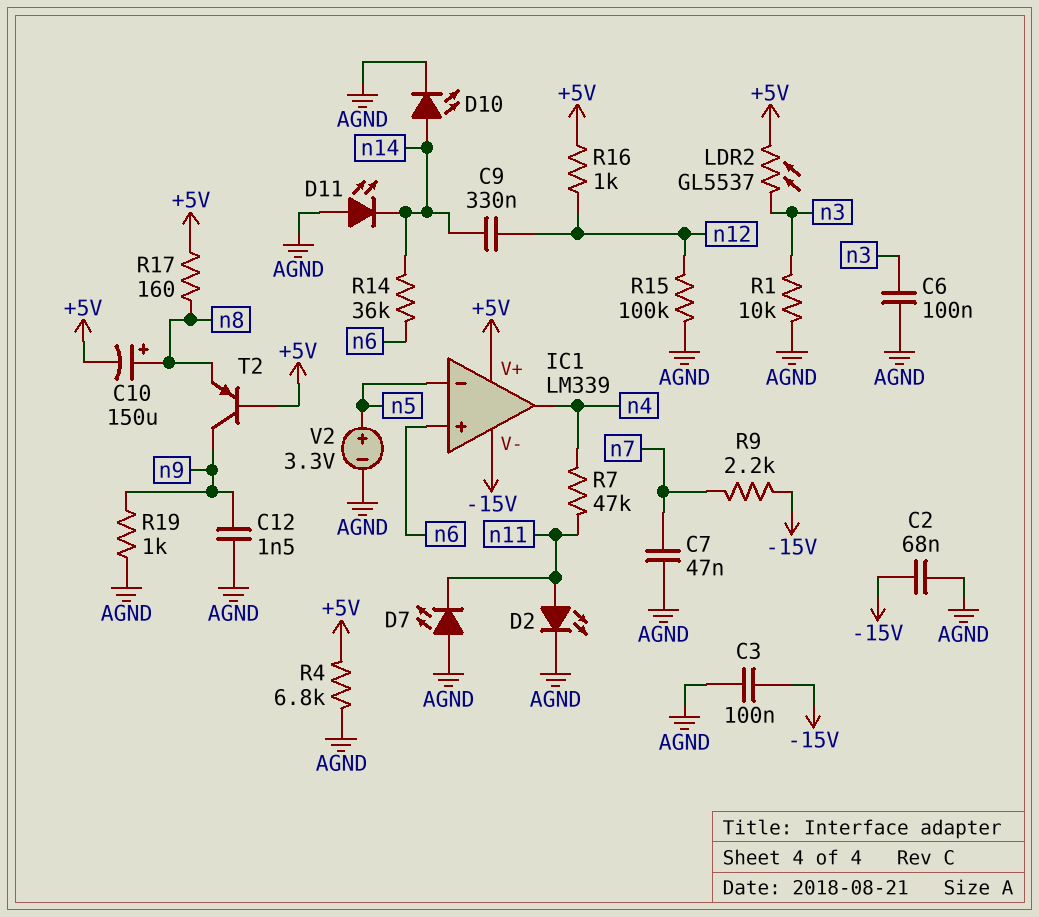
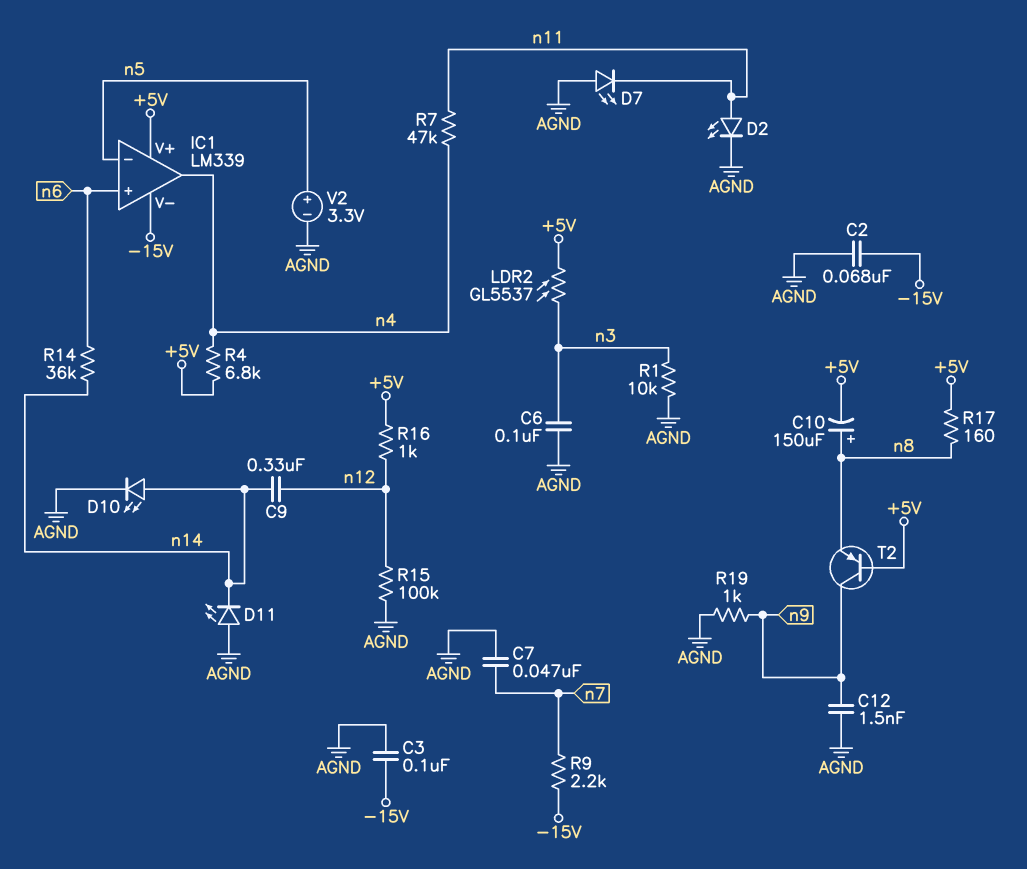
R4: 6.8k (+5V, AGND) -> 6.8k (+5V, n4)

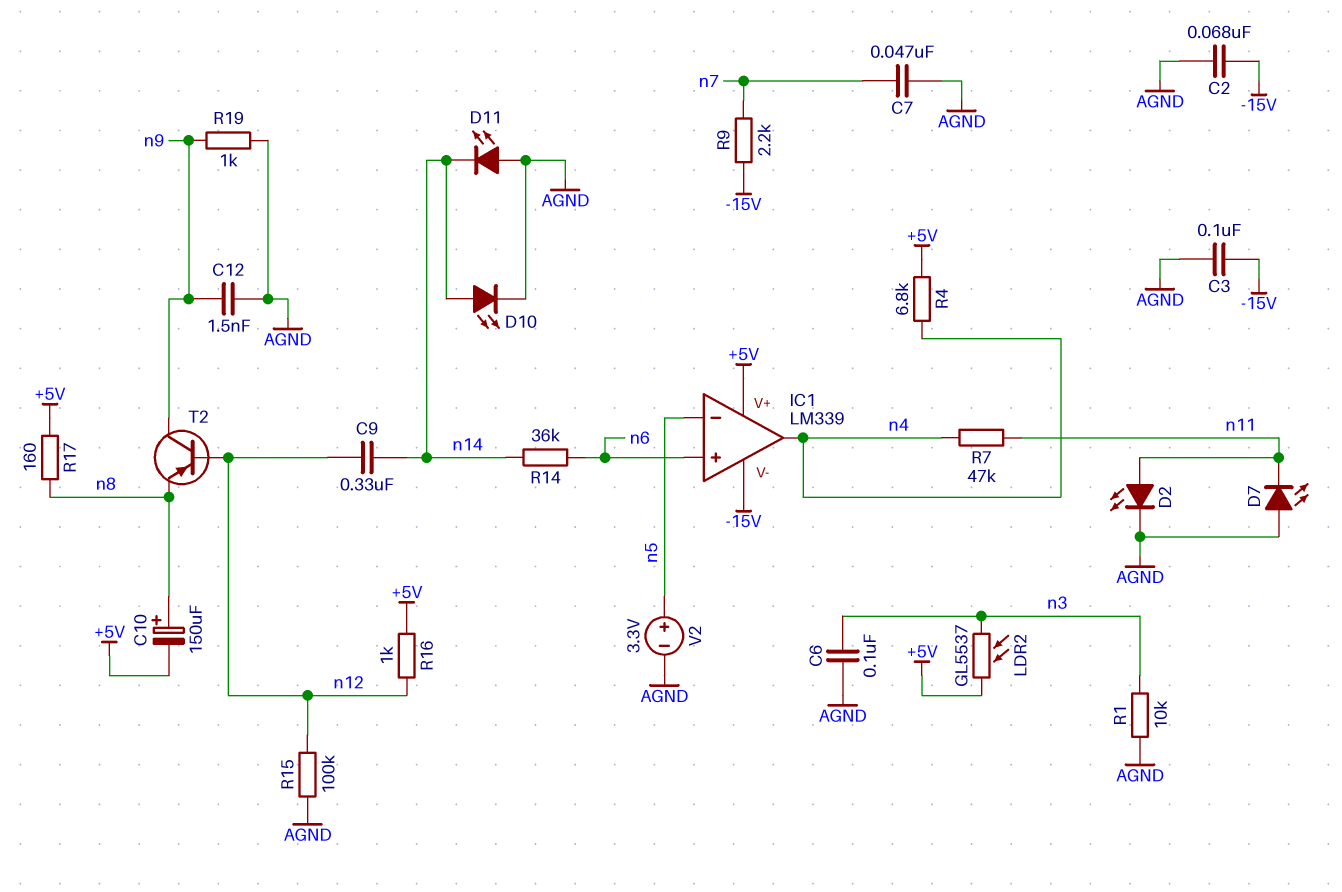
T2: PNP (B +5V, C n9, E n8) -> PNP (B n12, C n9, E n8)

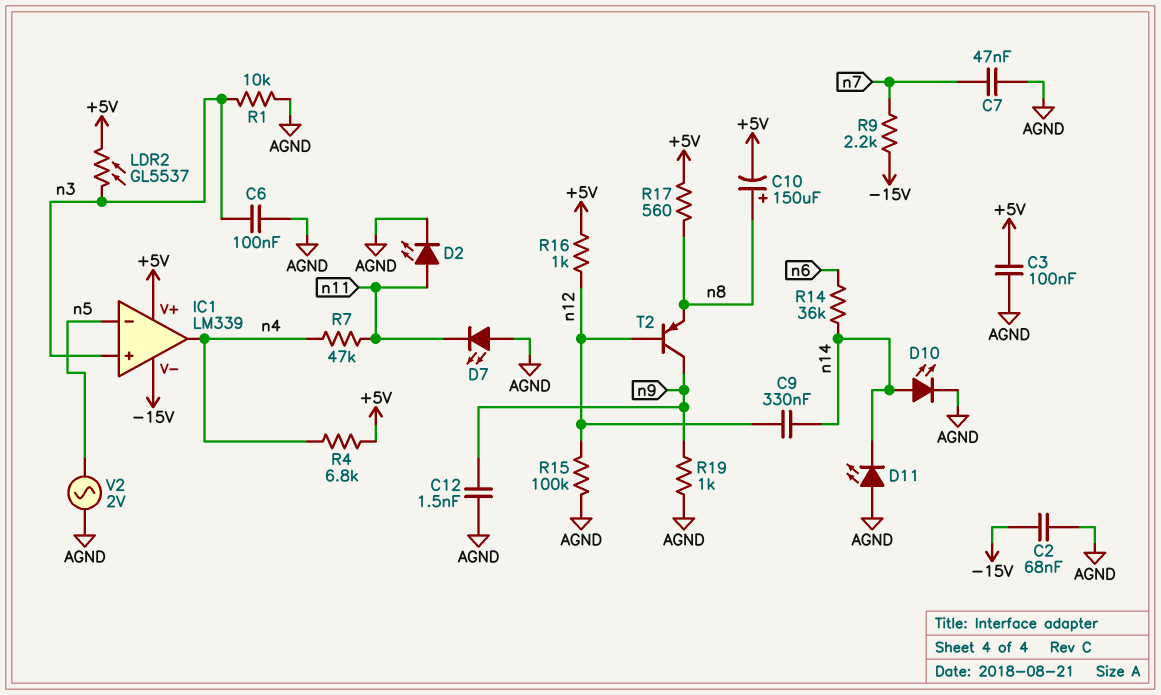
C3: 100nF (-15V, AGND) -> 100nF (+5V, AGND)
IC1 pin in+: n6 -> n3
R17: 160 (+5V, n8) -> 560 (+5V, n8)
V2: 3.3V (plus n5, minus AGND) -> AC 2V (AGND, n5)

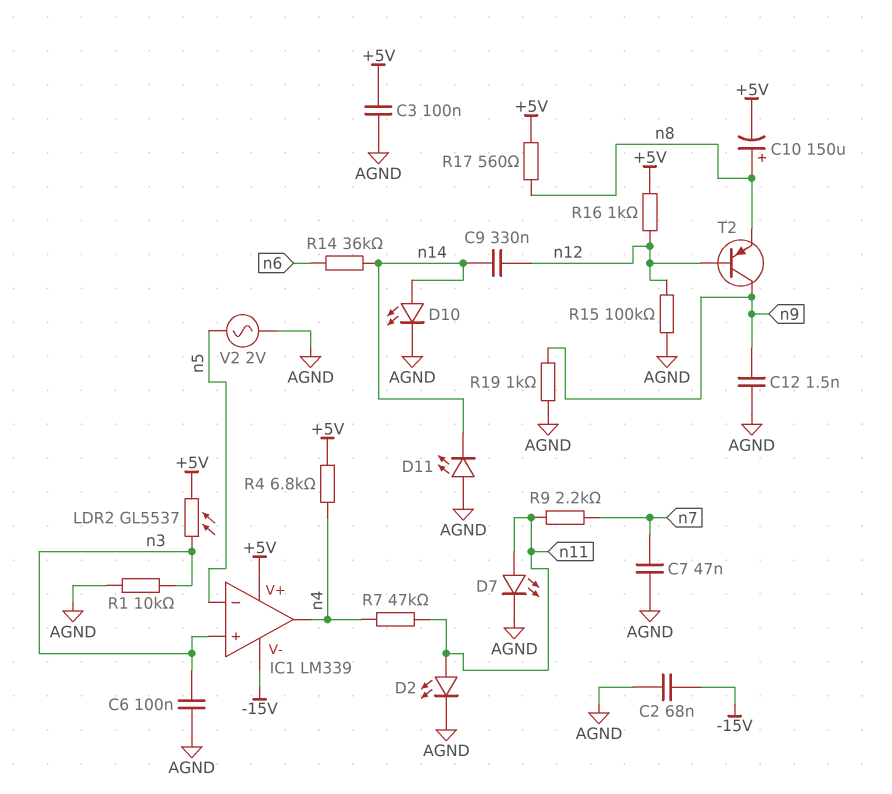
D7: LED (A AGND, K n11) -> LED (A n11, K AGND)
R9: 2.2k (-15V, n7) -> 2.2k (n7, n11)

